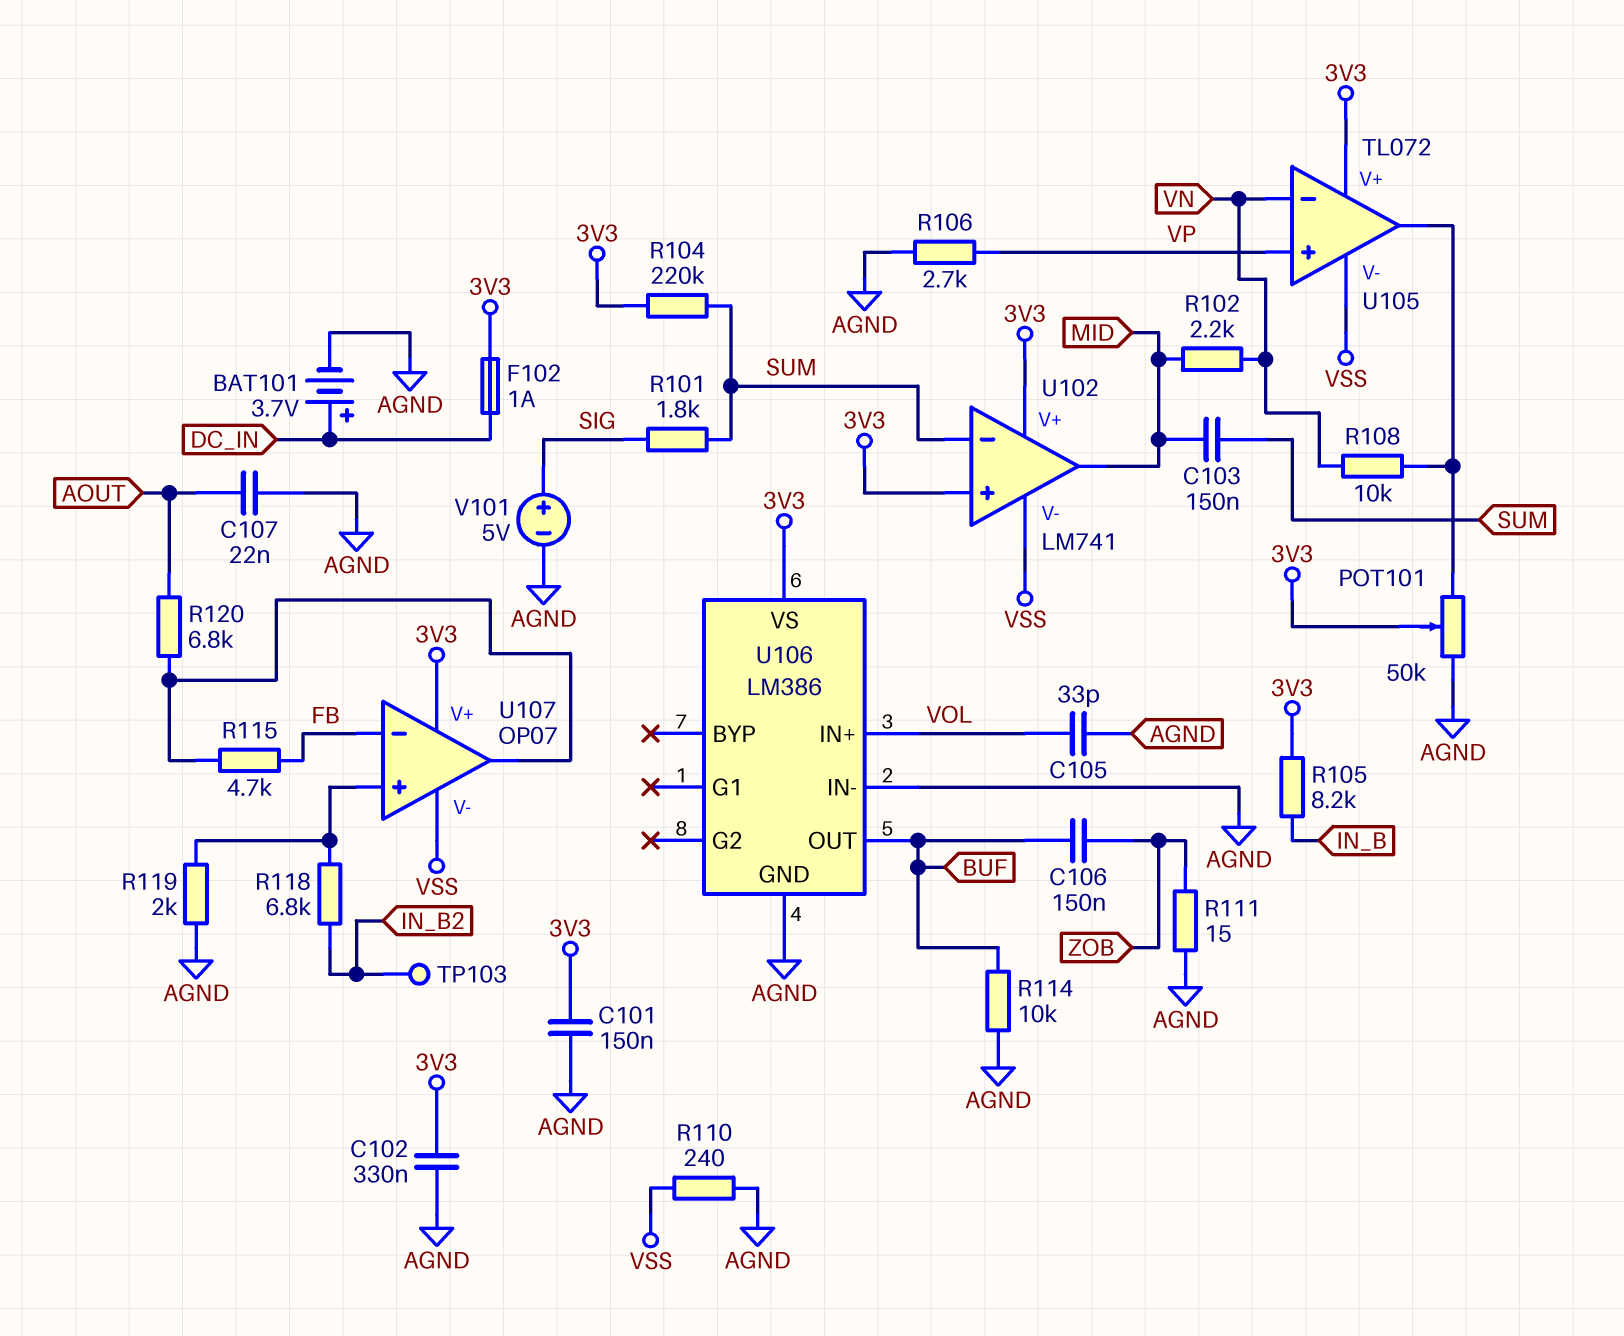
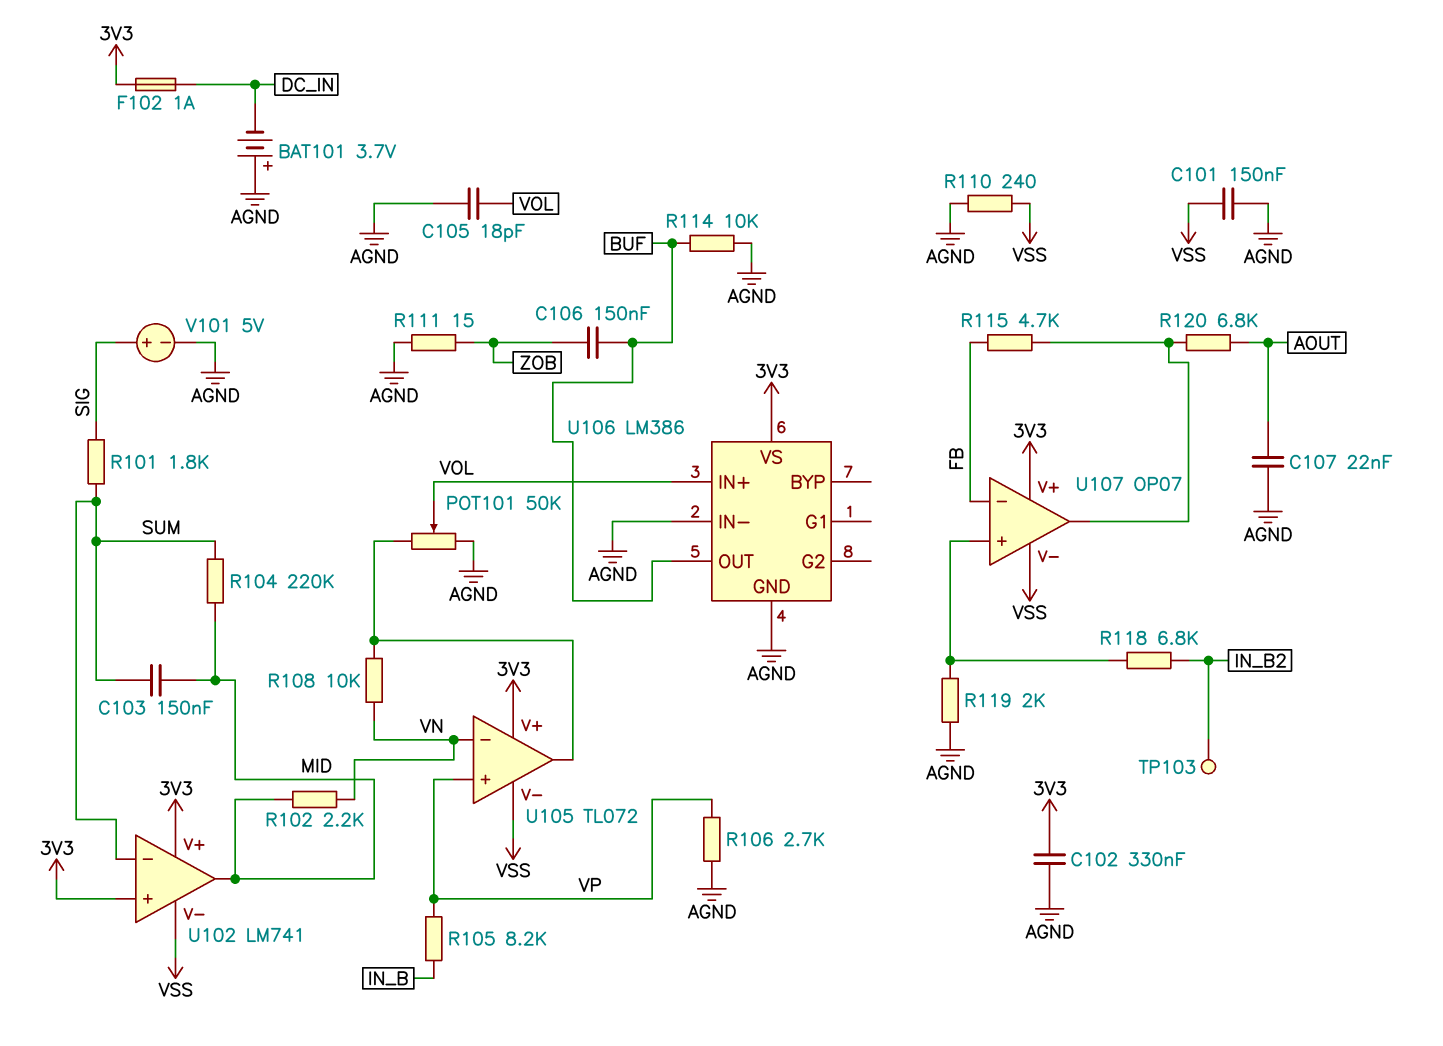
BAT101: 3.7V (plus DC_IN, minus AGND) -> 3.7V (plus AGND, minus DC_IN)
C101: 150nF (3V3, AGND) -> 150nF (AGND, VSS)
C105: 33pF (AGND, VOL) -> 18pF (AGND, VOL)
POT101: 50k (AGND, U105/out, wiper 3V3) -> 50k (AGND, U105/out, wiper VOL)
R104: 220k (3V3, SUM) -> 220k (MID, SUM)
R105: 8.2k (3V3, IN_B) -> 8.2k (IN_B, VP)

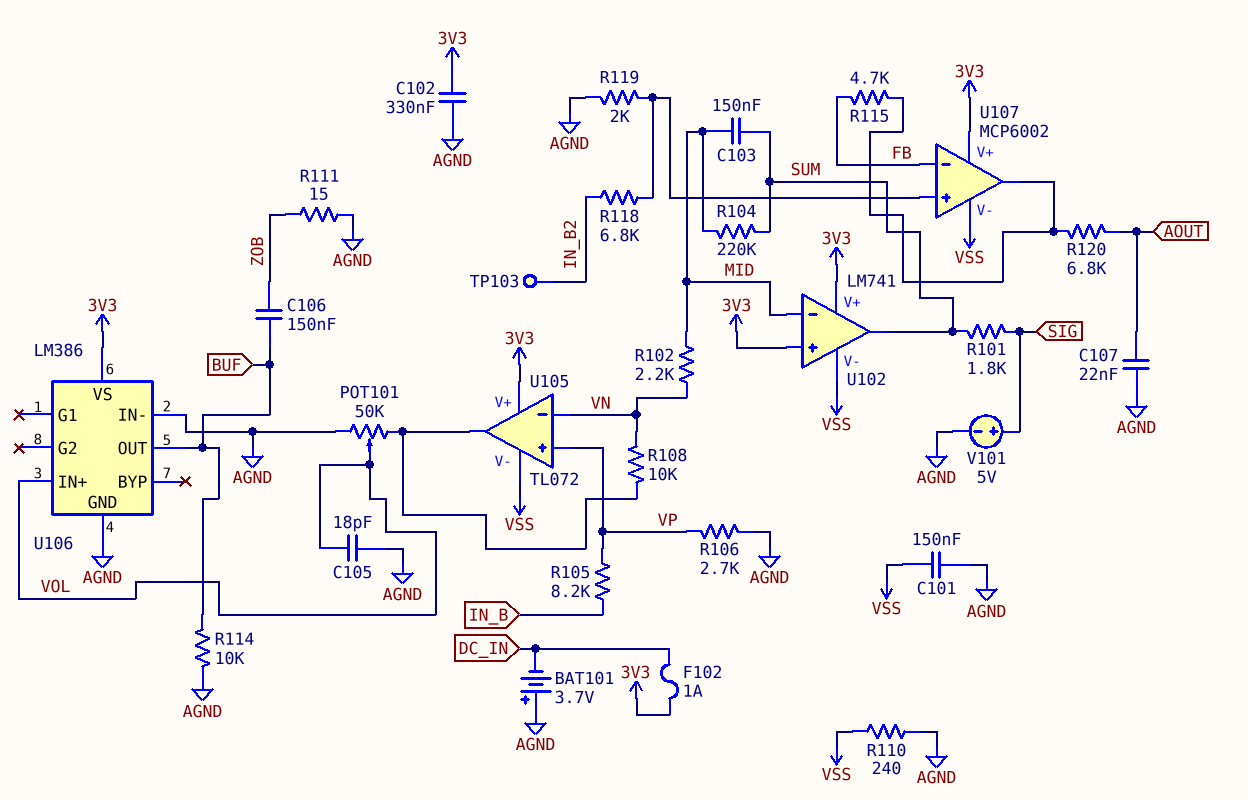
U102 pin in-: SUM -> MID
U102 pin out: MID -> SUM
U107: OP07 -> MCP6002

